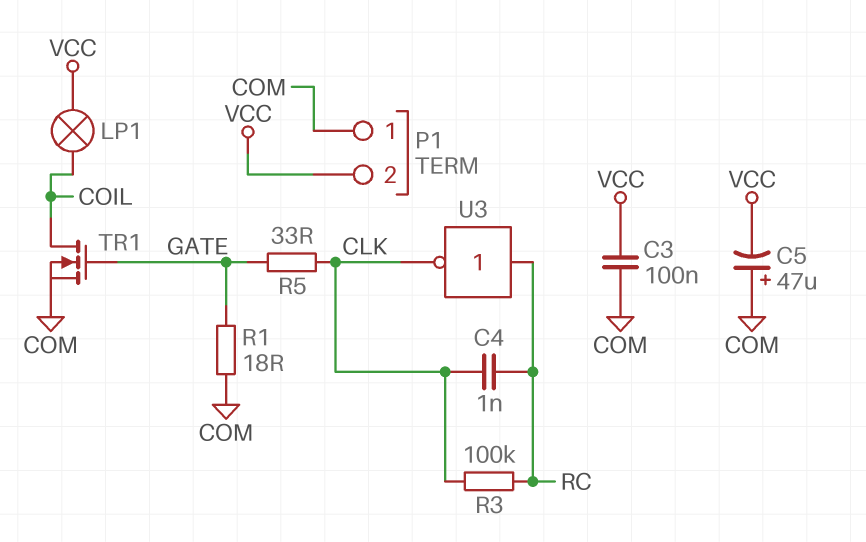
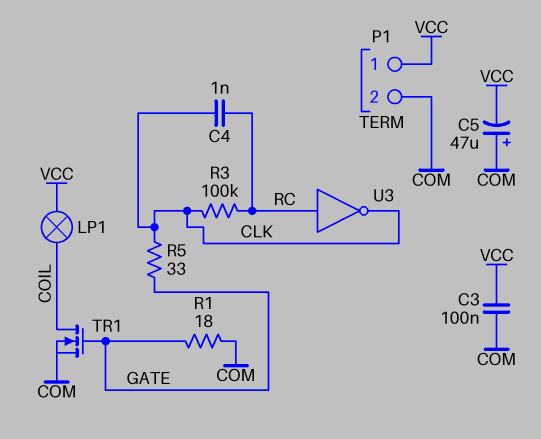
P1 pin 1: COM -> VCC
P1 pin 2: VCC -> COM

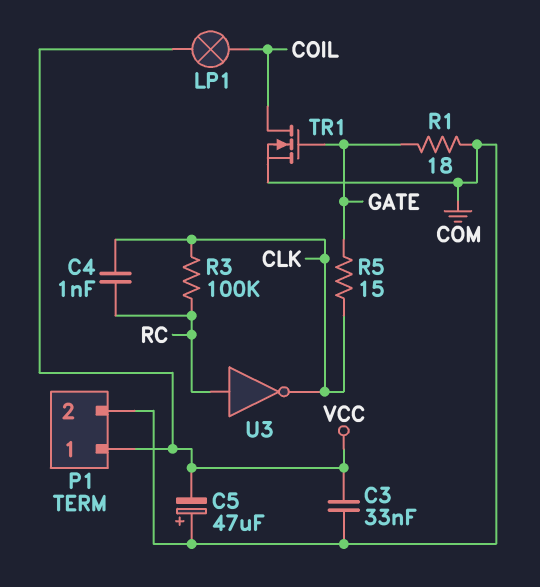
C3: 100nF (COM, VCC) -> 33nF (COM, VCC)
R5: 33 (CLK, GATE) -> 15 (CLK, GATE)

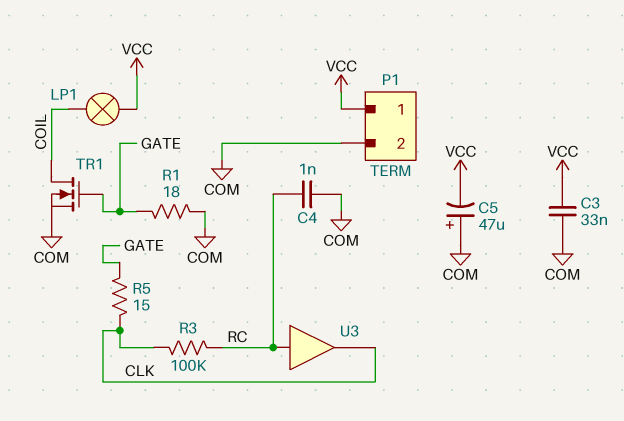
C4: 1nF (CLK, RC) -> 1nF (COM, RC)
U3: NOT (in RC, out CLK) -> buffer (in RC, out CLK)

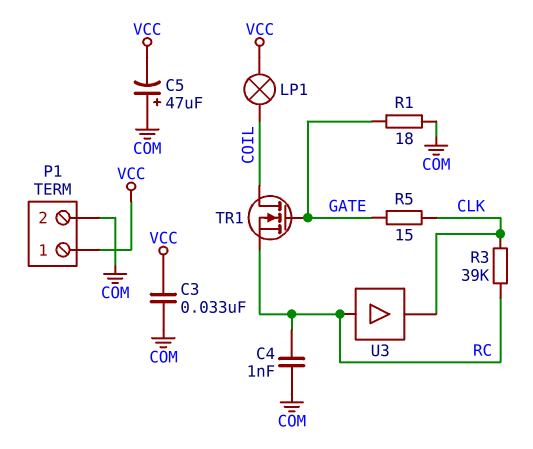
R3: 100k (CLK, RC) -> 39k (CLK, RC)
TR1: NMOS (G GATE, D COIL, S COM) -> NMOS (G GATE, D COIL, S RC)

